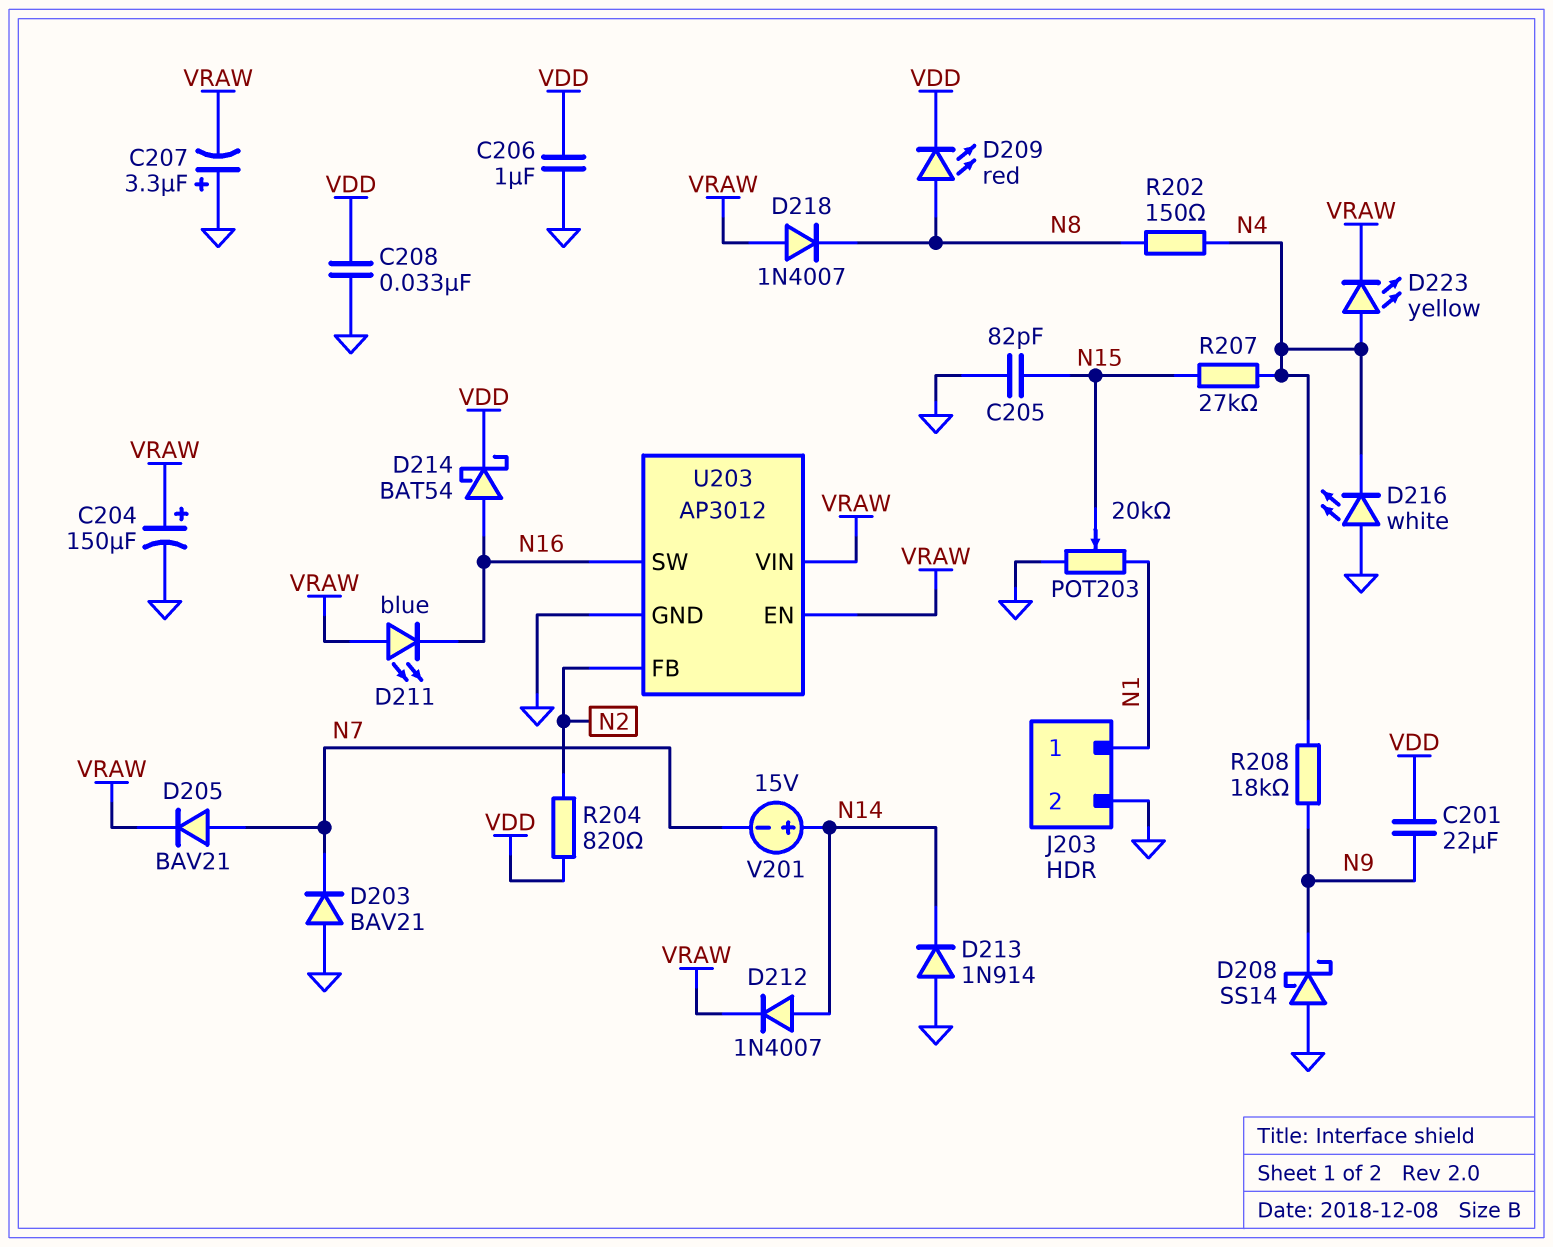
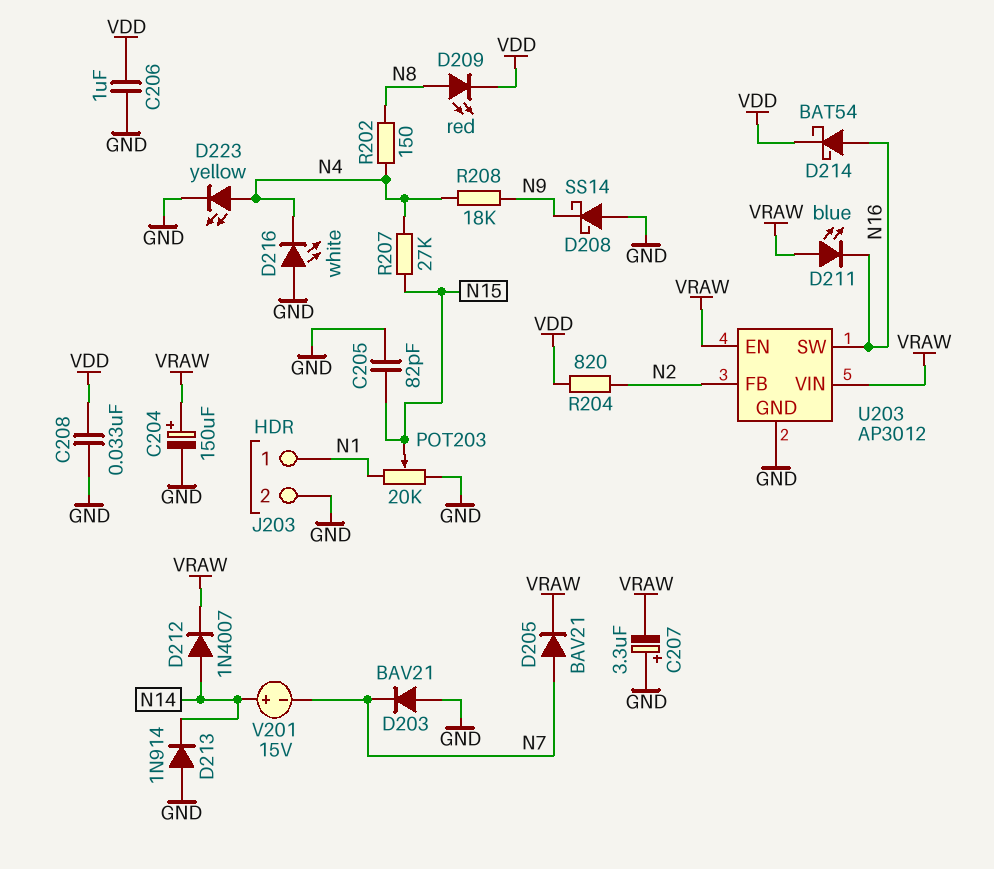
C201: 22uF (N9, VDD) -> none
D218: diode 1N4007 (A VRAW, K N8) -> none
D223: LED yellow (A N4, K VRAW) -> LED yellow (A N4, K GND)

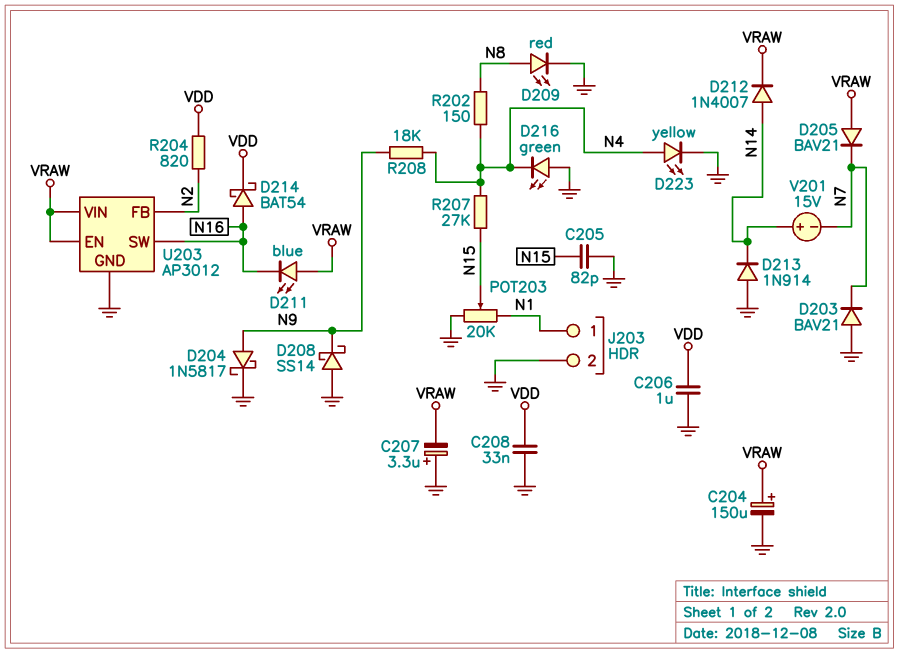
D204: none -> schottky 1N5817 (A N9, K GND)
D205: diode BAV21 (A N7, K VRAW) -> diode BAV21 (A VRAW, K N7)
D209: LED red (A N8, K VDD) -> LED red (A N8, K GND)
D216: LED white (A GND, K N4) -> LED green (A GND, K N4)

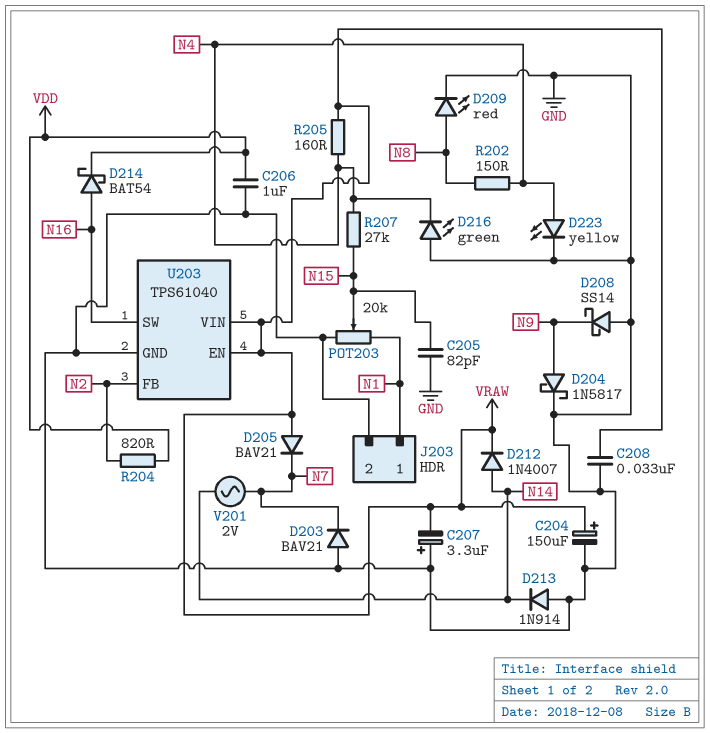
C208: 33nF (GND, VDD) -> 33nF (GND, VRAW)
D211: LED blue (A VRAW, K N16) -> none
R205: none -> 160 (N4, VRAW)
R208: 18k (N4, N9) -> none
U203: AP3012 -> TPS61040
V201: 15V (plus N14, minus N7) -> AC 2V (N7, N14)

